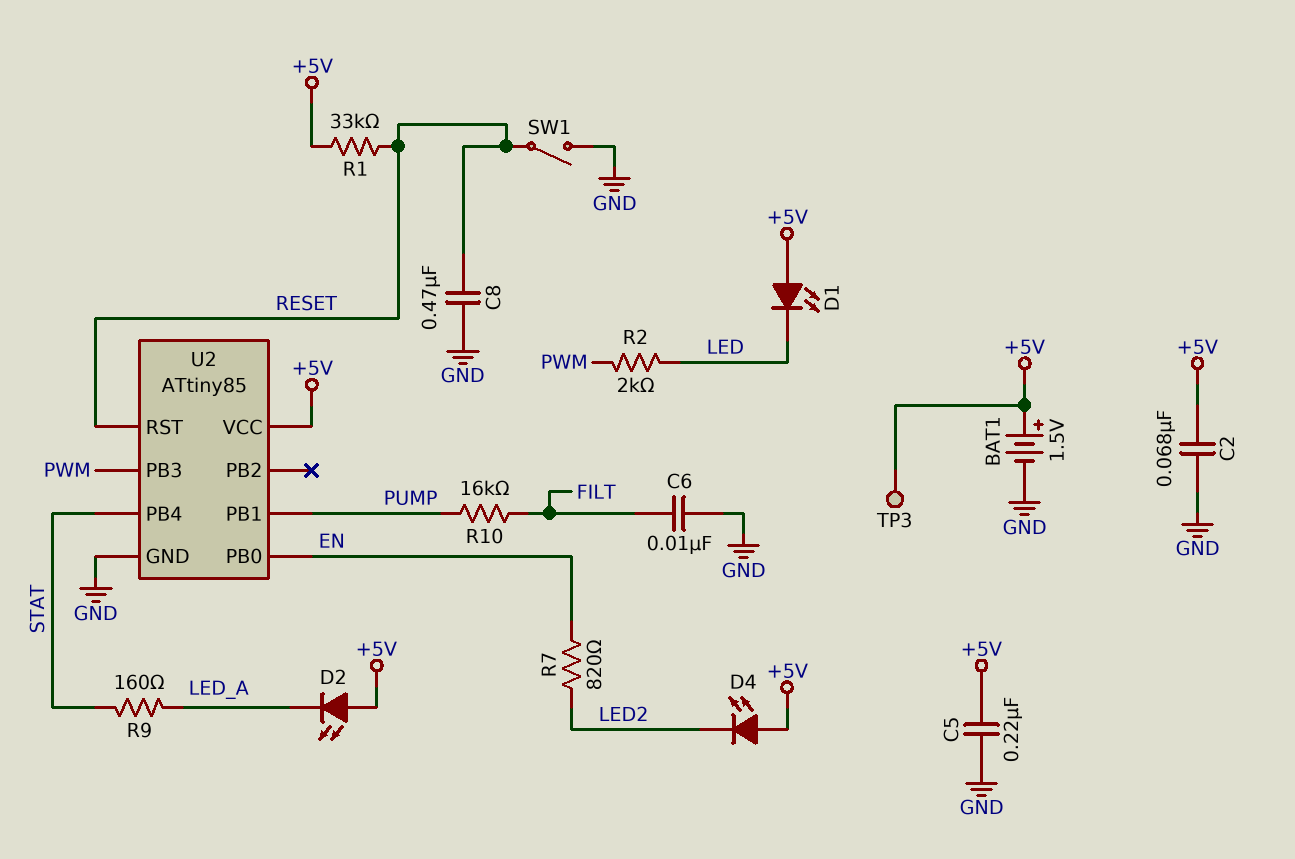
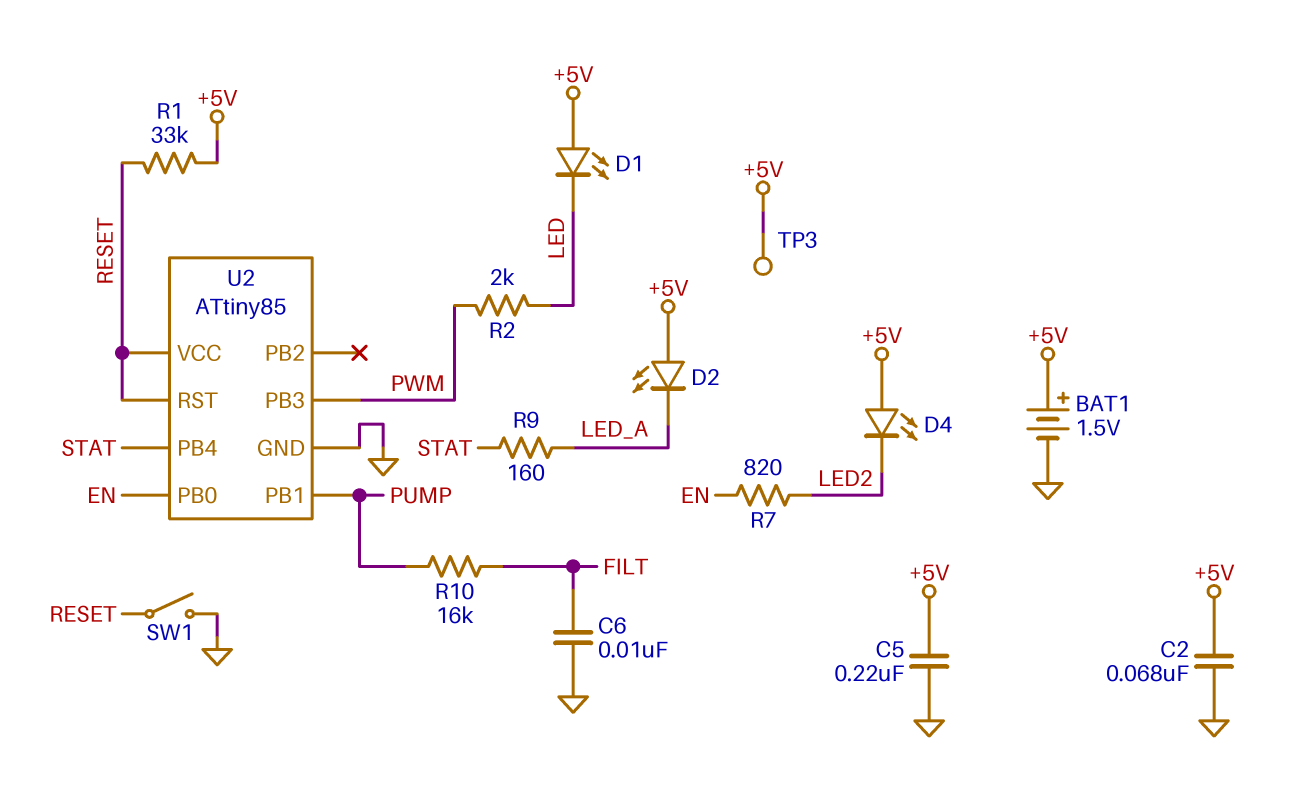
C8: 470nF (GND, RESET) -> none
U2 pin VCC: +5V -> RESET

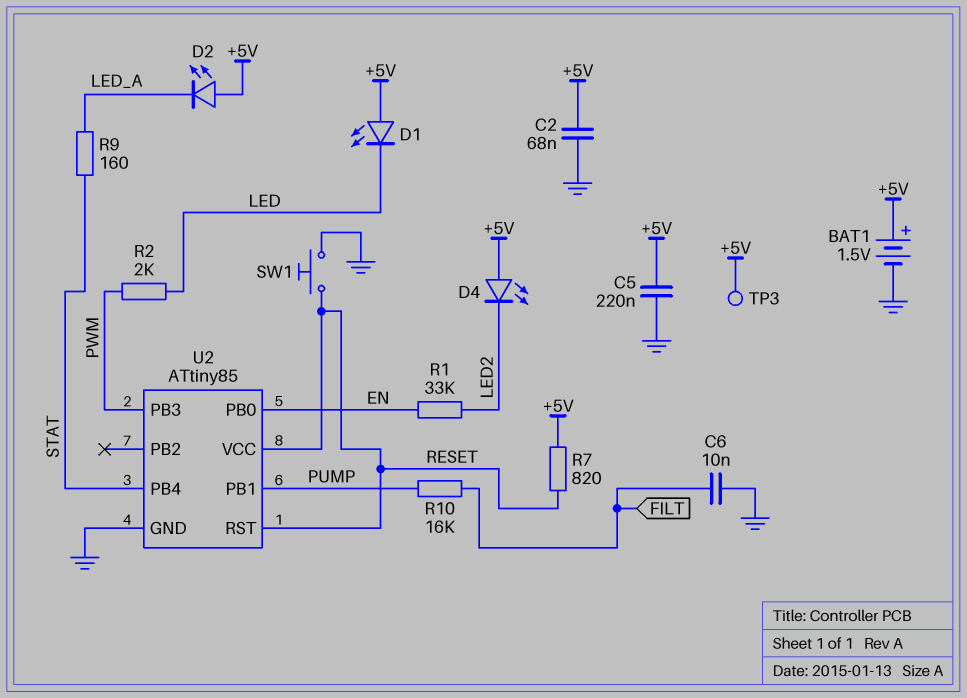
R1: 33k (+5V, RESET) -> 33k (EN, LED2)
R7: 820 (EN, LED2) -> 820 (+5V, RESET)
SW1: switch (GND, RESET) -> button (GND, RESET)

